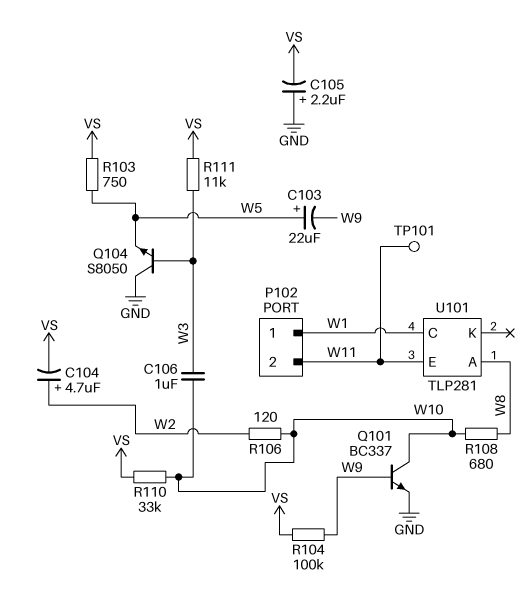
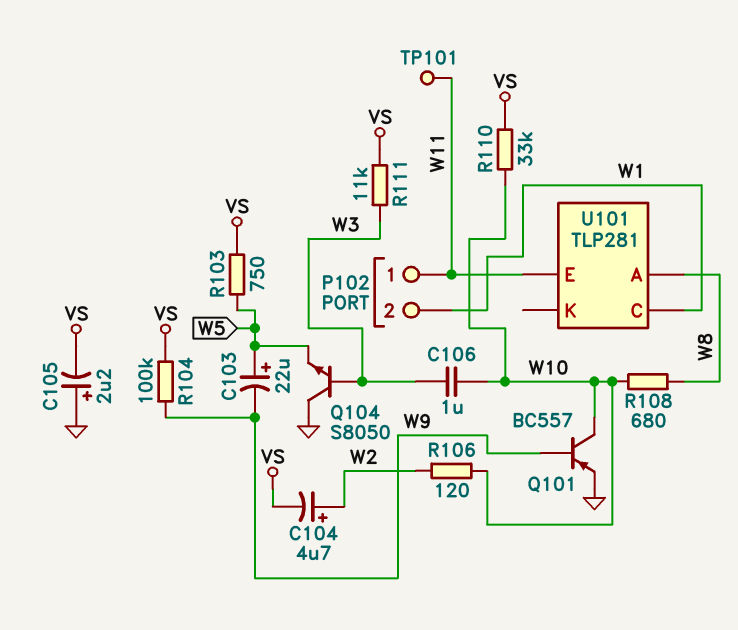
P102 pin 1: W1 -> W11
P102 pin 2: W11 -> W1
Q101: NPN BC337 (B W9, C W10, E GND) -> PNP BC557 (B W9, C W10, E GND)

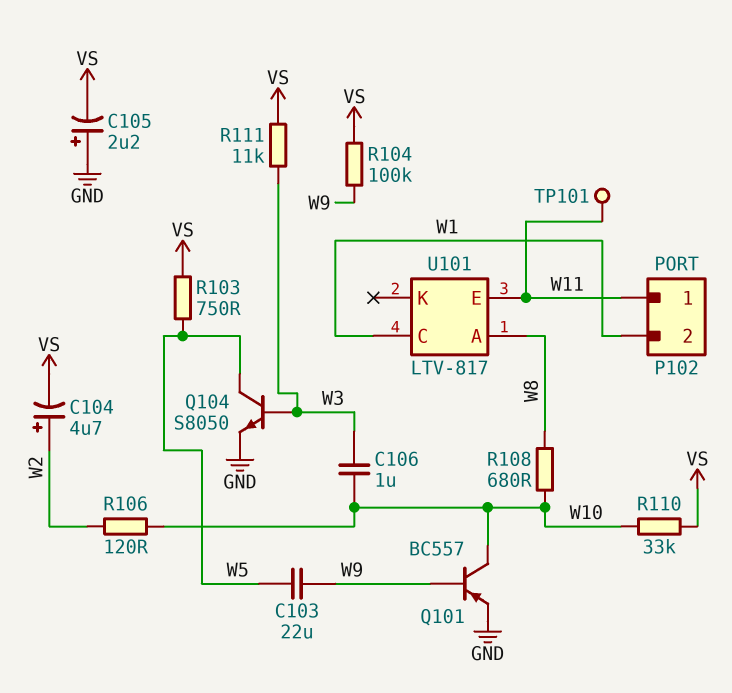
C103: 22uF (plus W5, minus W9) -> 22uF (W5, W9)
Q104: NPN S8050 (B W3, C GND, E W5) -> NPN S8050 (B W3, C W5, E GND)
U101: TLP281 -> LTV-817

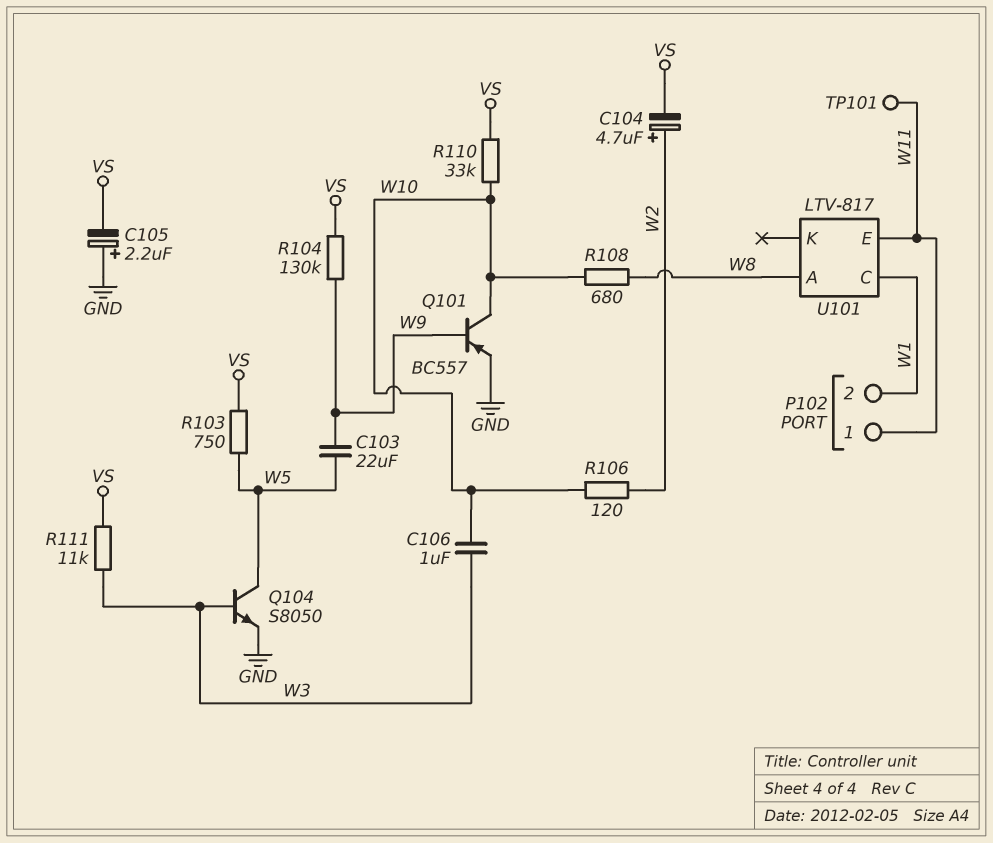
R104: 100k (VS, W9) -> 130k (VS, W9)

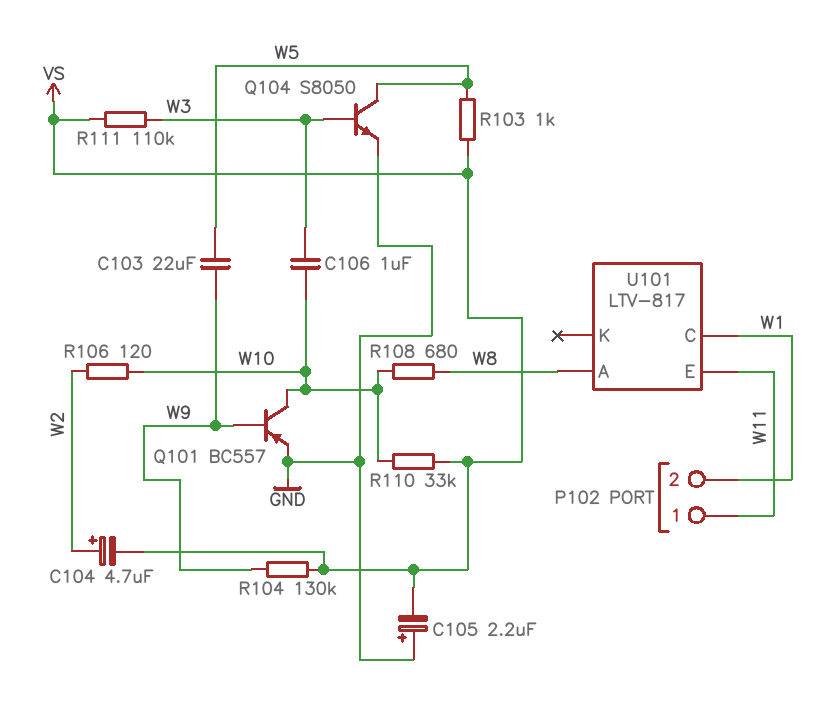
R103: 750 (VS, W5) -> 1k (VS, W5)
R111: 11k (VS, W3) -> 110k (VS, W3)
TP101: test point (W11) -> none

